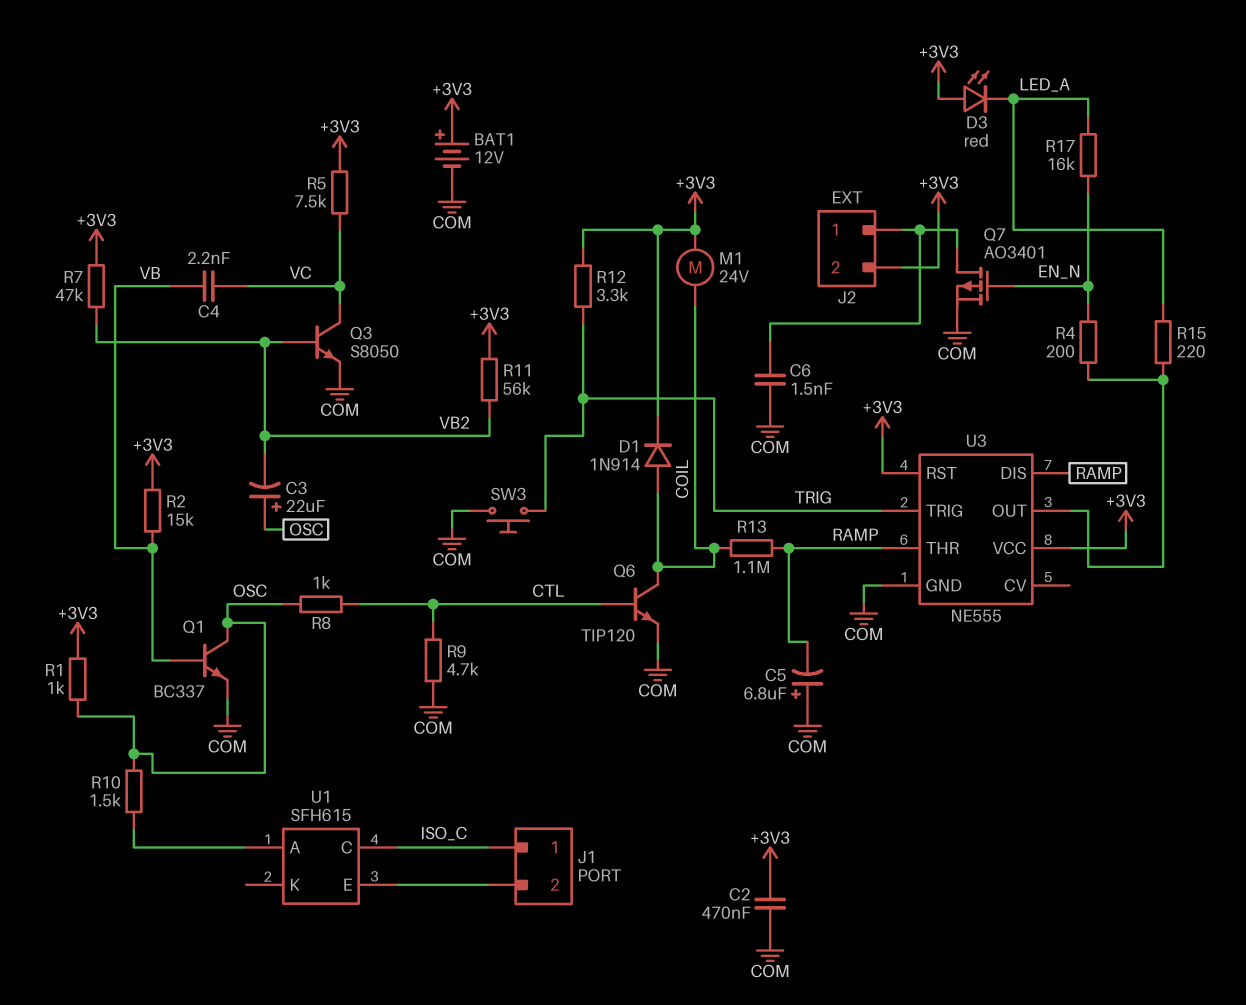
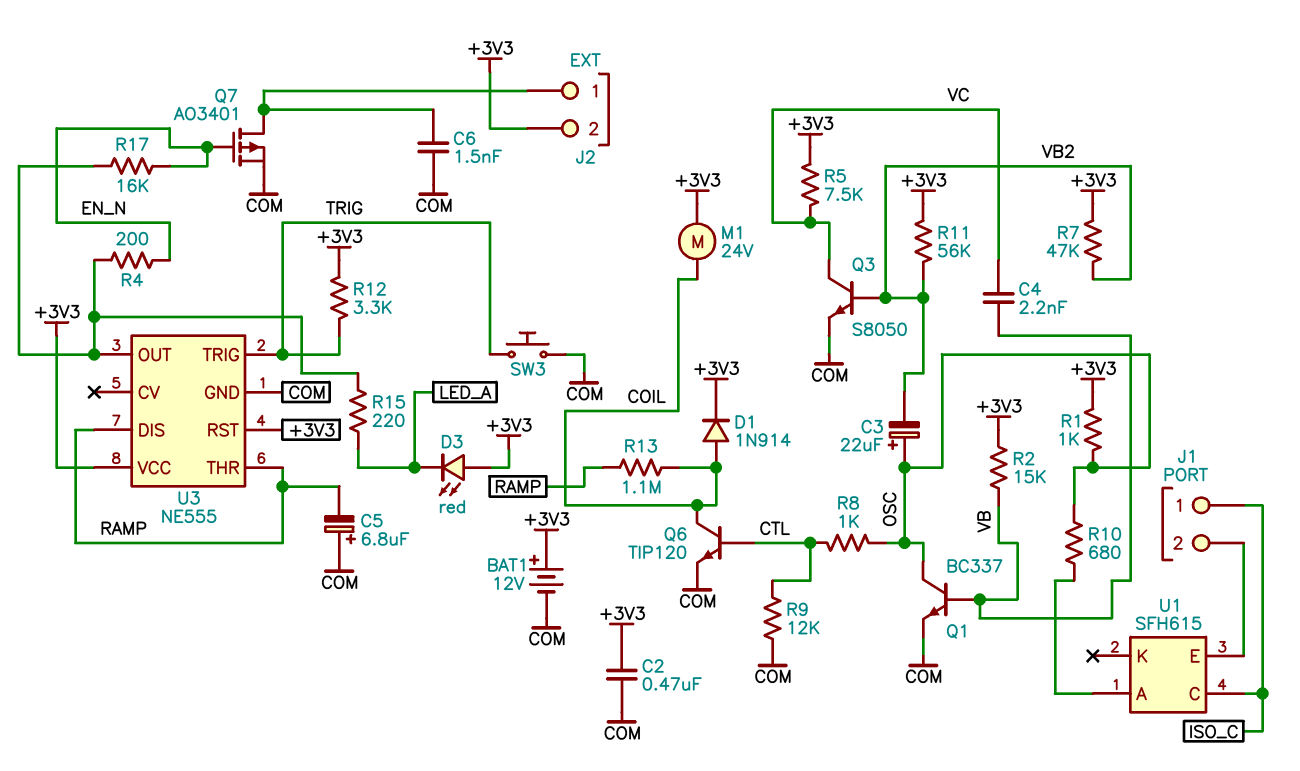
R9: 4.7k (COM, CTL) -> 12k (COM, CTL)
R10: 1.5k (OSC, U1/A) -> 680 (OSC, U1/A)
R17: 16k (EN_N, LED_A) -> 16k (EN_N, U3/OUT)

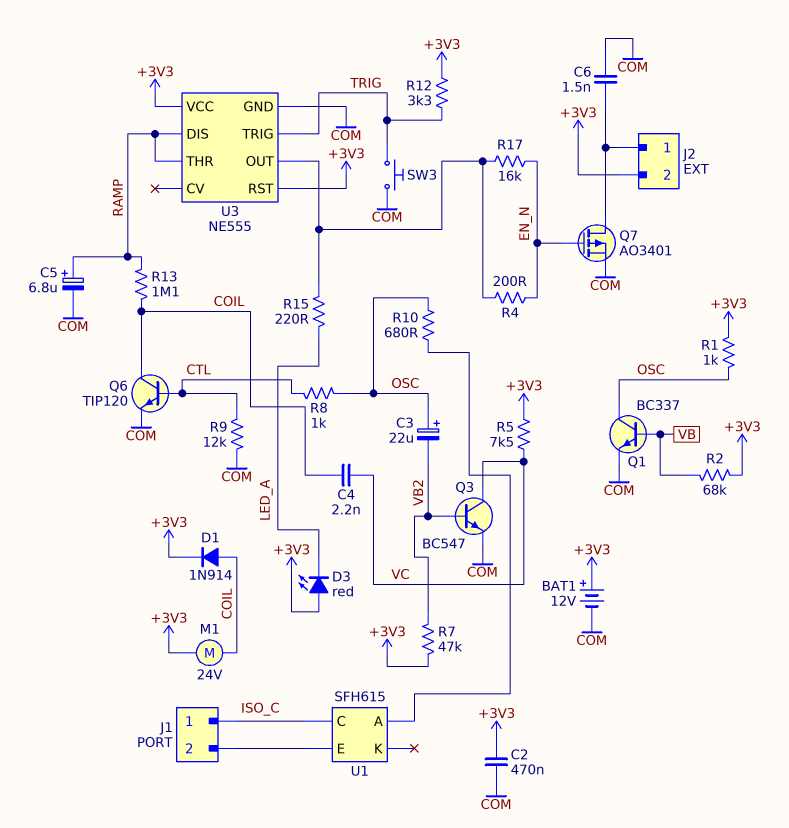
C4: 2.2nF (VB, VC) -> 2.2nF (COIL, VC)
C5: 6.8uF (plus COM, minus RAMP) -> 6.8uF (plus RAMP, minus COM)
Q3: NPN S8050 (B VB2, C VC, E COM) -> NPN BC547 (B VB2, C VC, E COM)
R2: 15k (+3V3, VB) -> 68k (+3V3, VB)
R11: 56k (+3V3, VB2) -> none

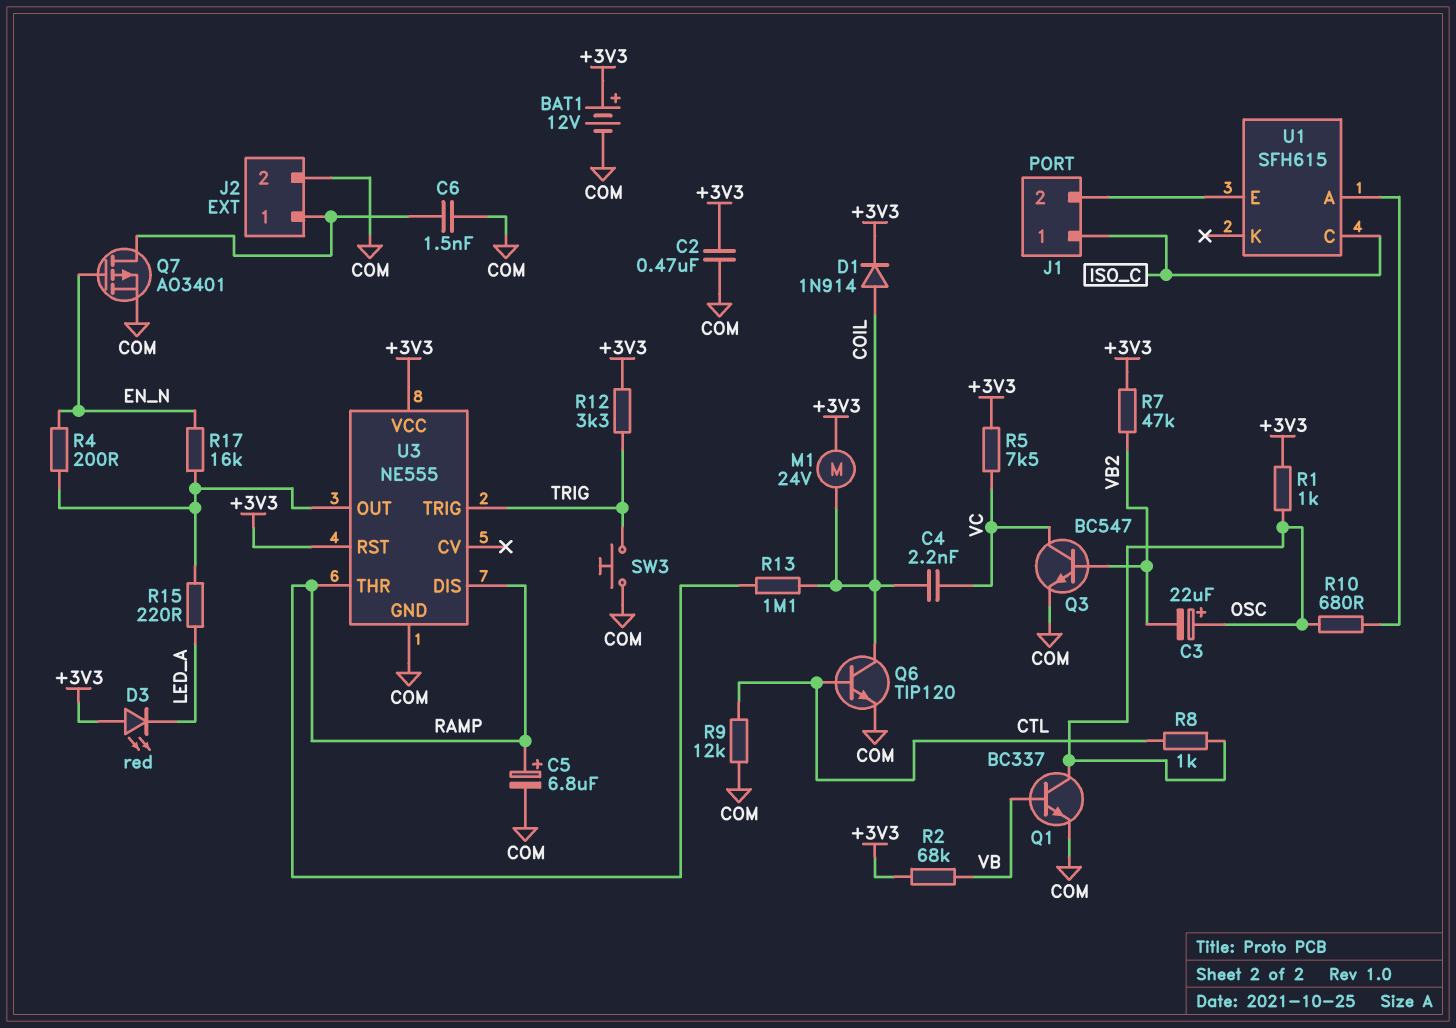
J2 pin 2: +3V3 -> COM

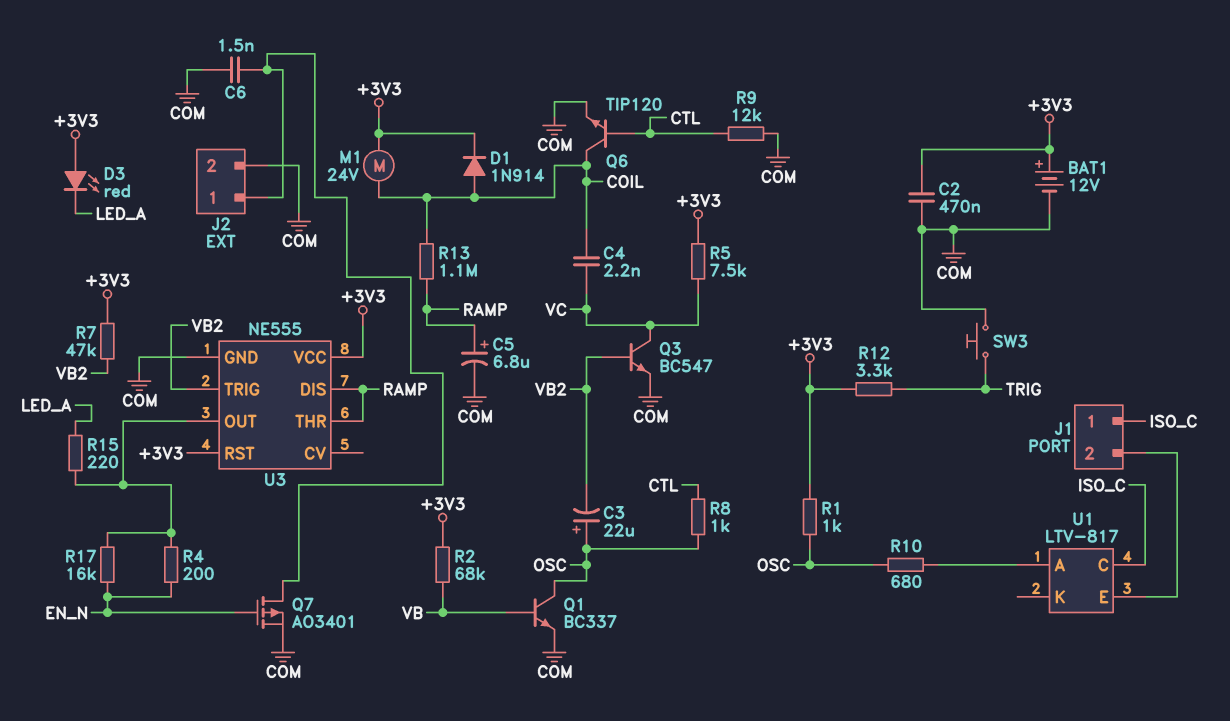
U1: SFH615 -> LTV-817
U3 pin TRIG: TRIG -> VB2

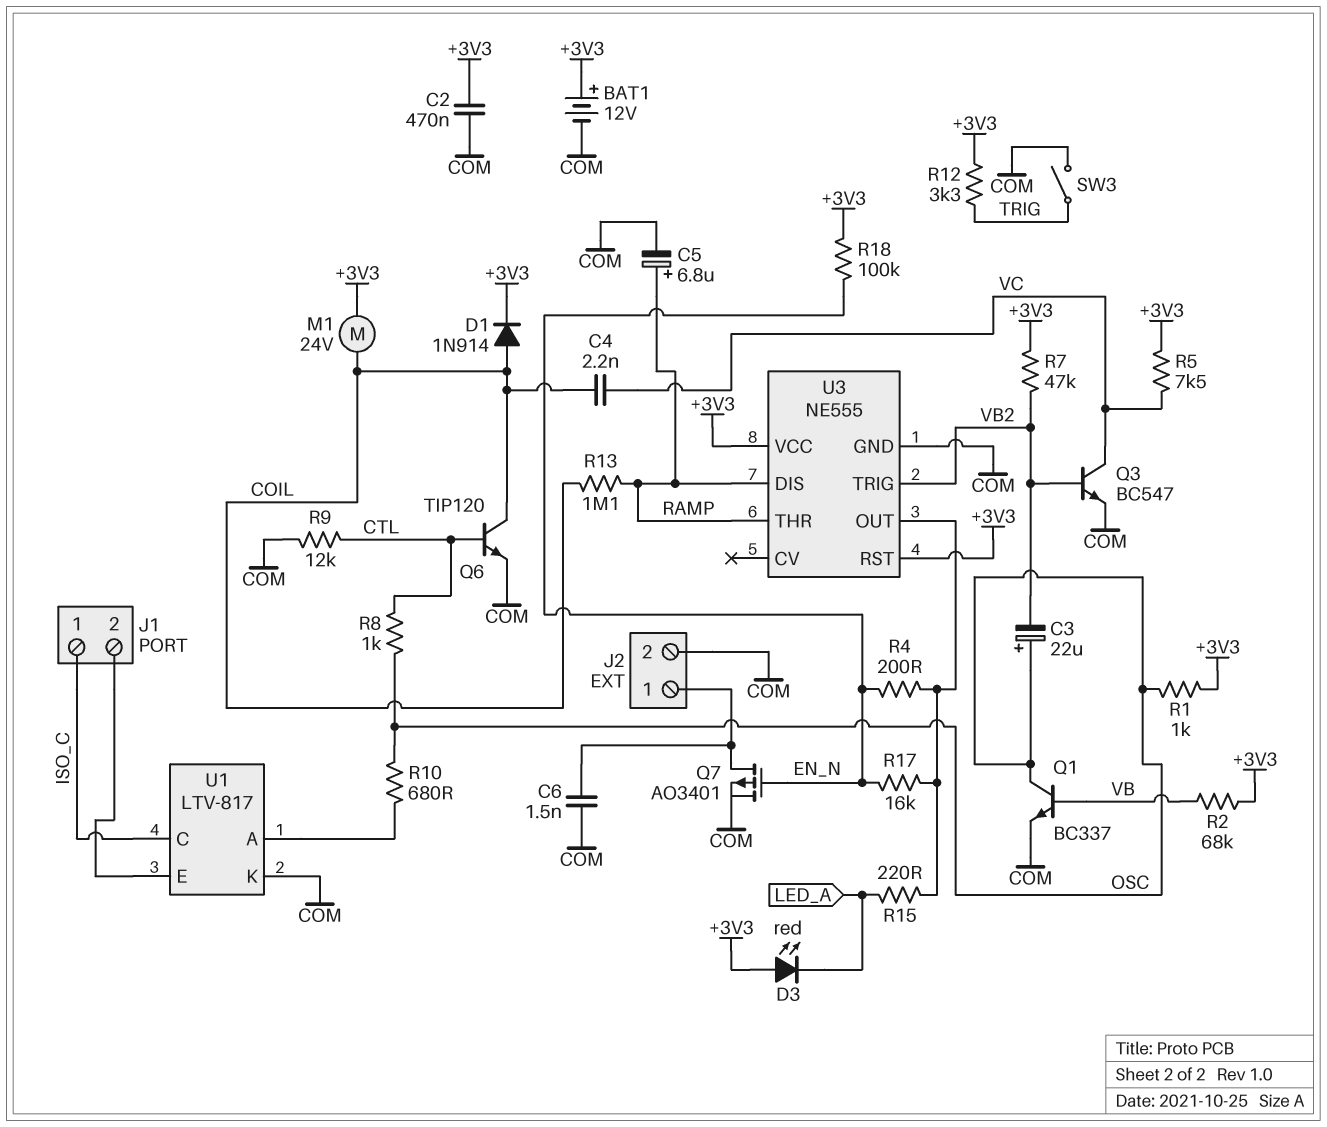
R18: none -> 100k (+3V3, EN_N)
SW3: button (COM, TRIG) -> switch (COM, TRIG)
U1 pin K: none -> COM

